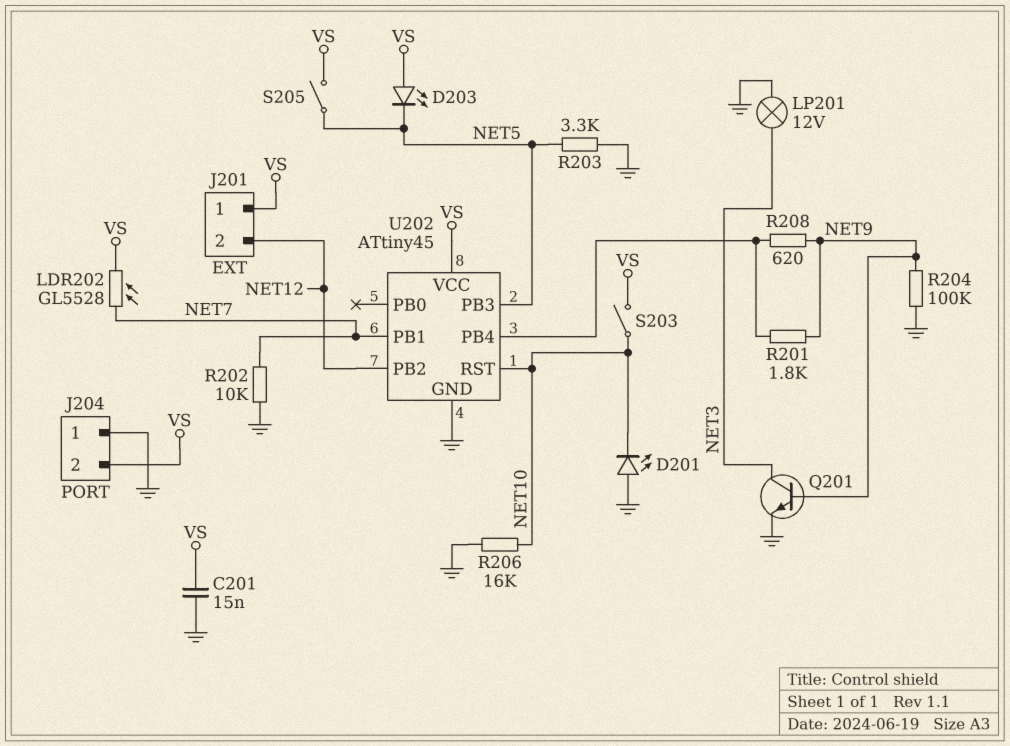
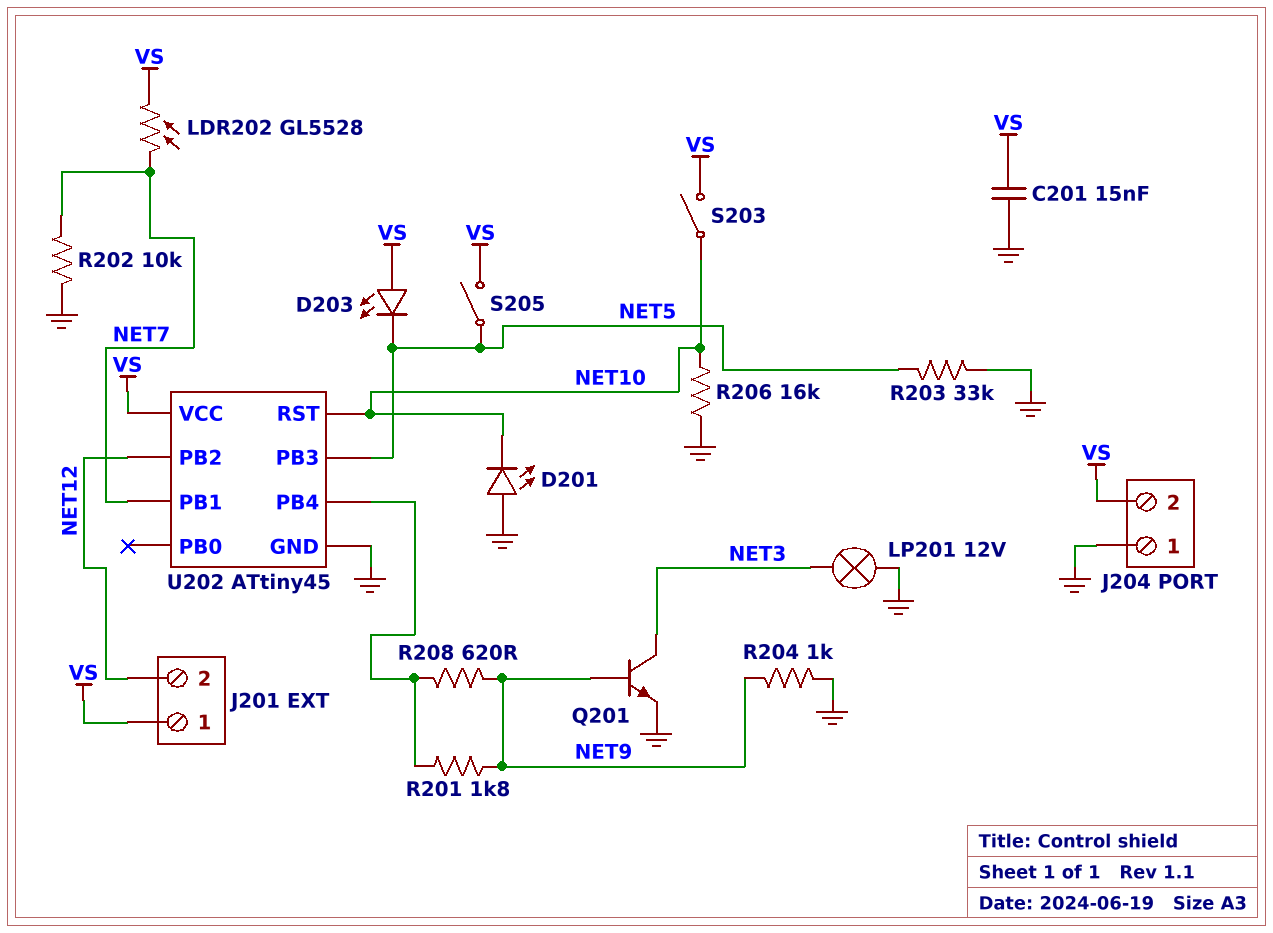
R203: 3.3k (GND, NET5) -> 33k (GND, NET5)
R204: 100k (GND, NET9) -> 1k (GND, NET9)

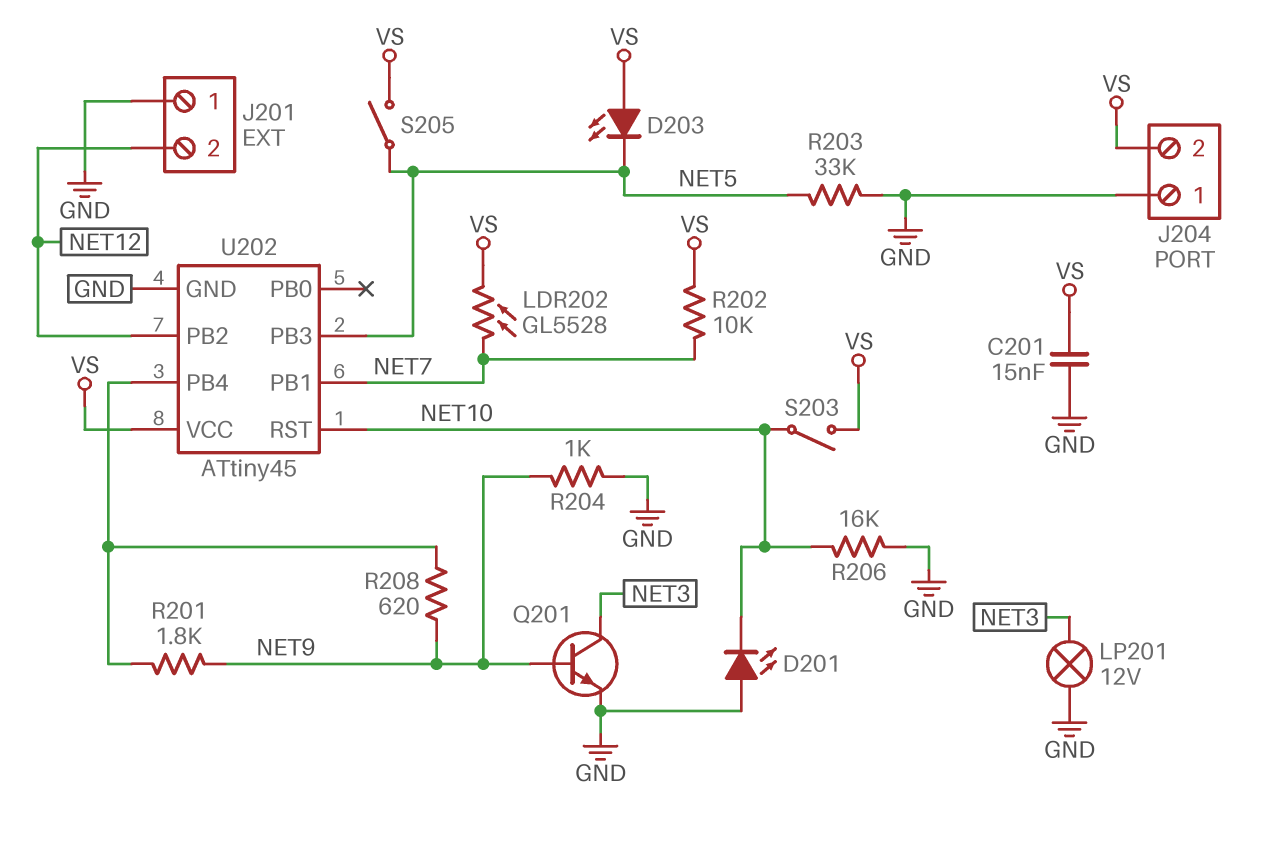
J201 pin 1: VS -> GND
R202: 10k (GND, NET7) -> 10k (NET7, VS)

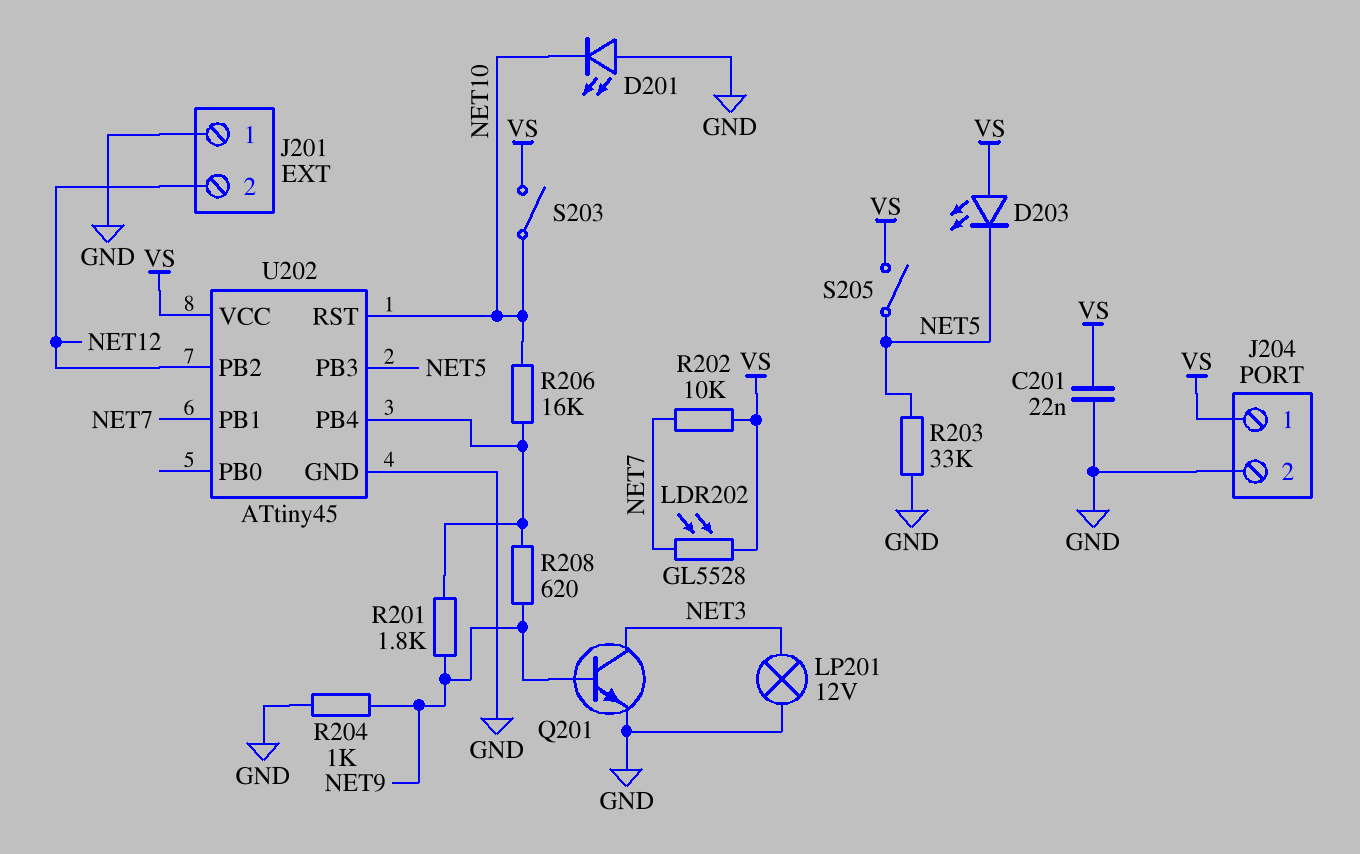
C201: 15nF (GND, VS) -> 22nF (GND, VS)
J204 pin 1: GND -> VS
J204 pin 2: VS -> GND
R206: 16k (GND, NET10) -> 16k (NET10, U202/PB4)

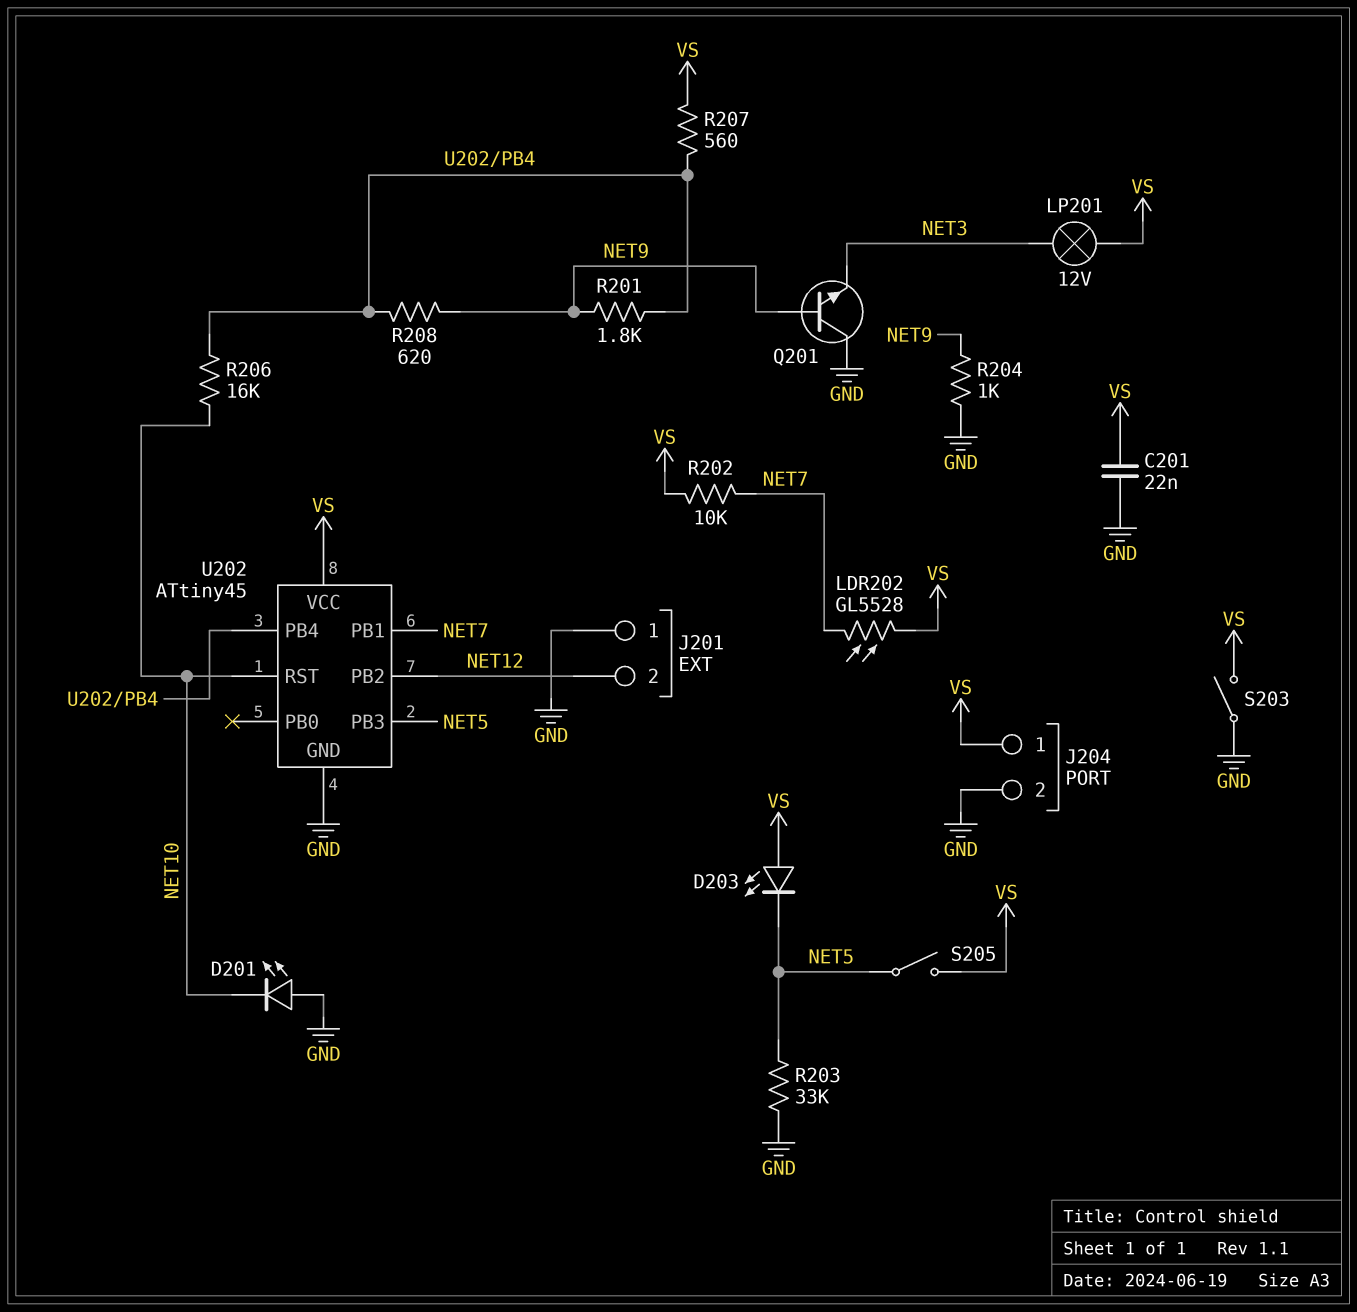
LP201: lamp 12V (GND, NET3) -> lamp 12V (NET3, VS)
Q201: NPN (B NET9, C NET3, E GND) -> NPN (B NET9, C GND, E NET3)
R207: none -> 560 (U202/PB4, VS)
S203: switch (NET10, VS) -> switch (GND, VS)

